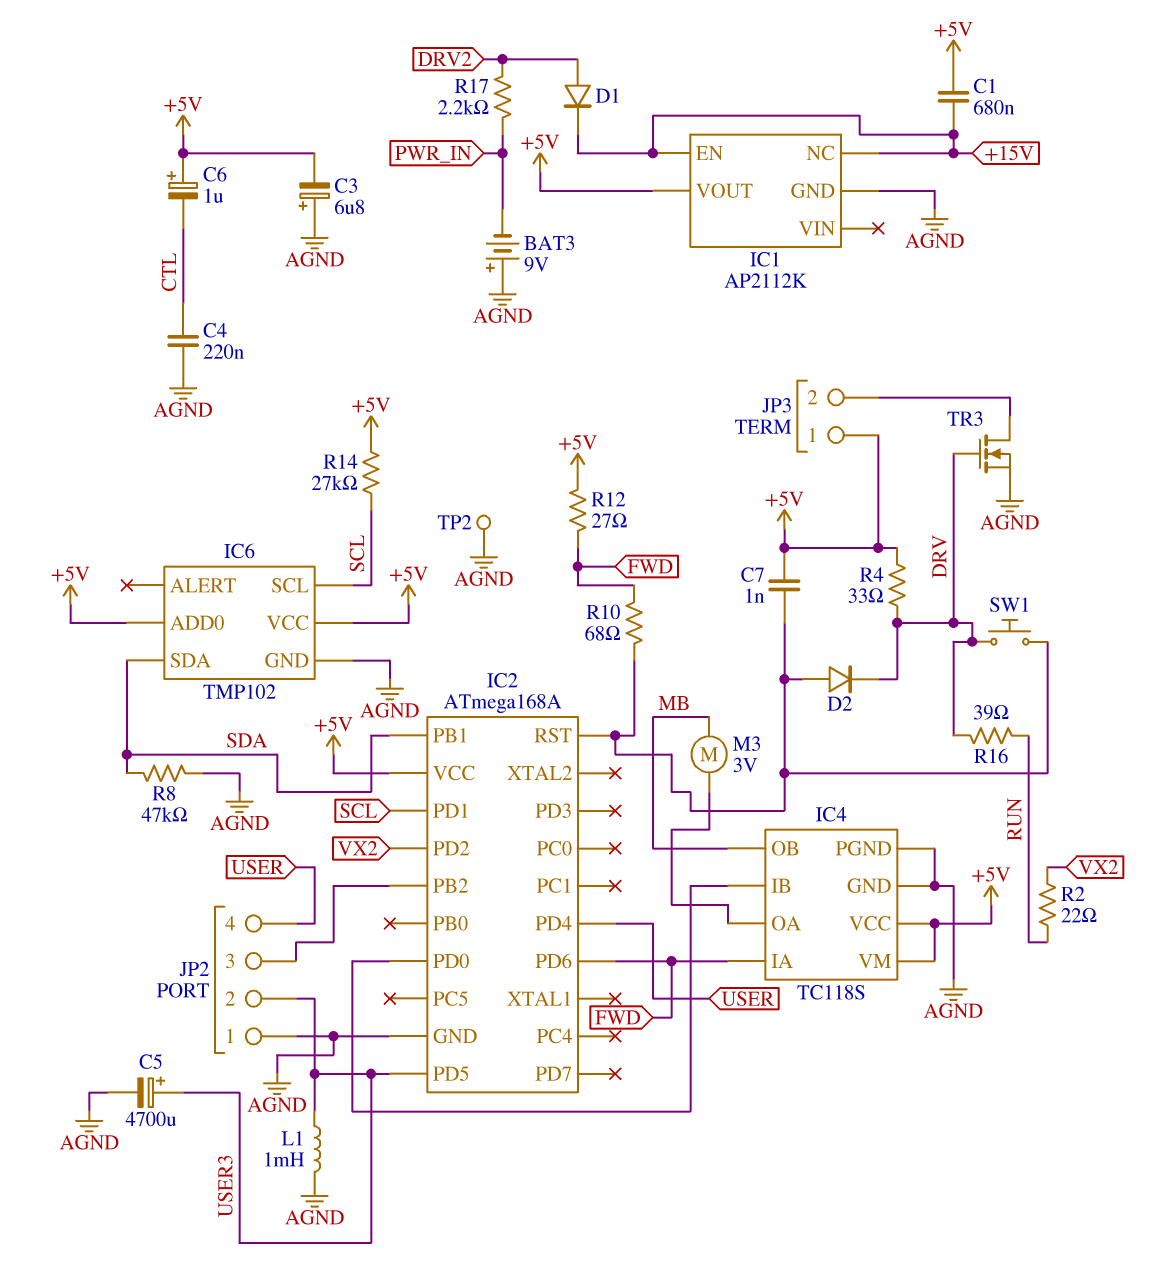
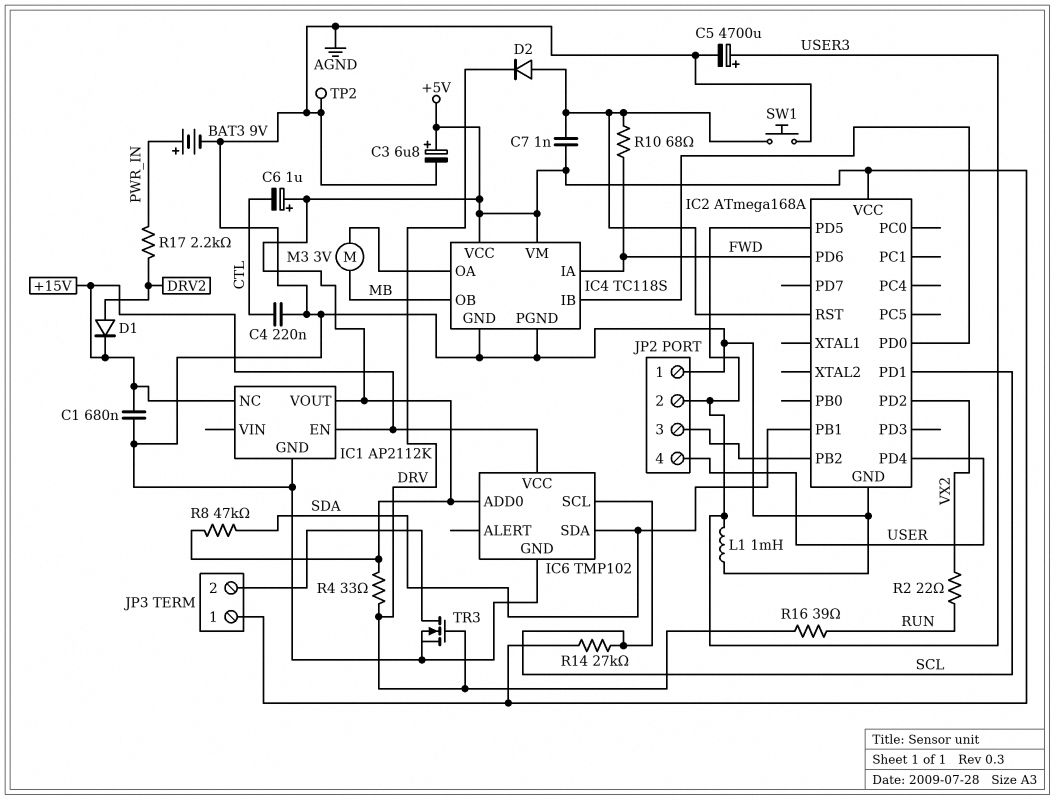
BAT3: 9V (plus AGND, minus PWR_IN) -> 9V (plus PWR_IN, minus AGND)
C1: 680nF (+5V, +15V) -> 680nF (+15V, AGND)
C3: 6.8uF (plus AGND, minus +5V) -> 6.8uF (plus +5V, minus AGND)
IC6 pin VCC: +5V -> +15V
R8: 47k (AGND, SDA) -> 47k (+5V, SDA)
R12: 27 (+5V, FWD) -> none
SW1: button (DRV, IC2/RST) -> button (AGND, IC2/RST)

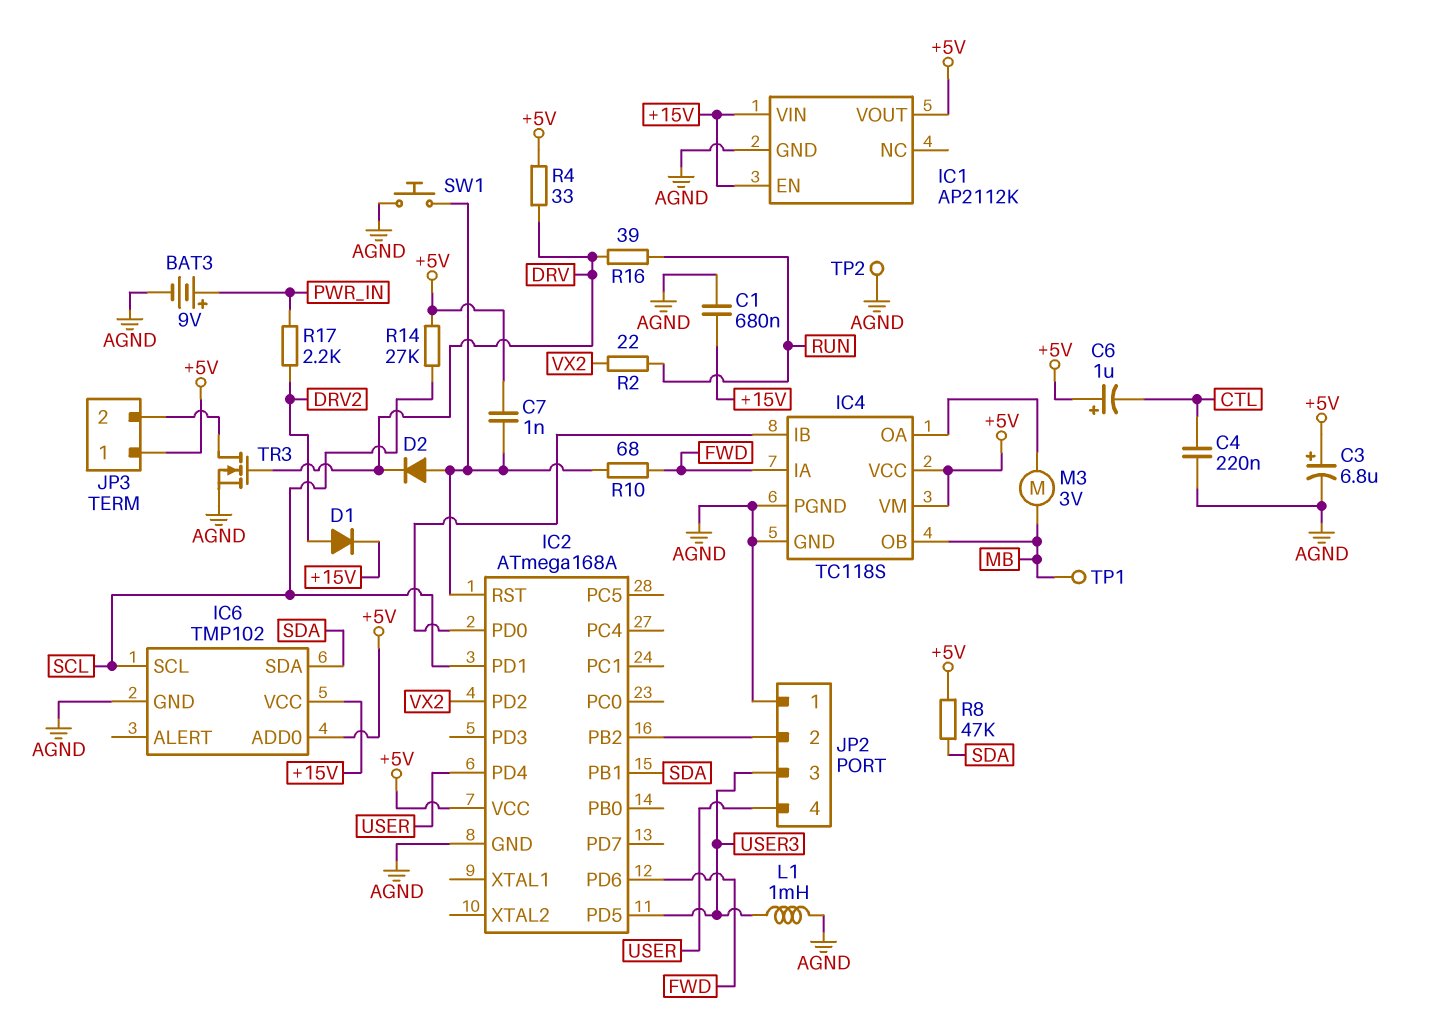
C5: 4700uF (plus USER3, minus AGND) -> none
IC1 pin NC: +15V -> none
IC1 pin VIN: none -> +15V
JP2 pin 2: USER3 -> IC2/PB2
JP2 pin 3: IC2/PB2 -> USER3
TP1: none -> test point (MB)

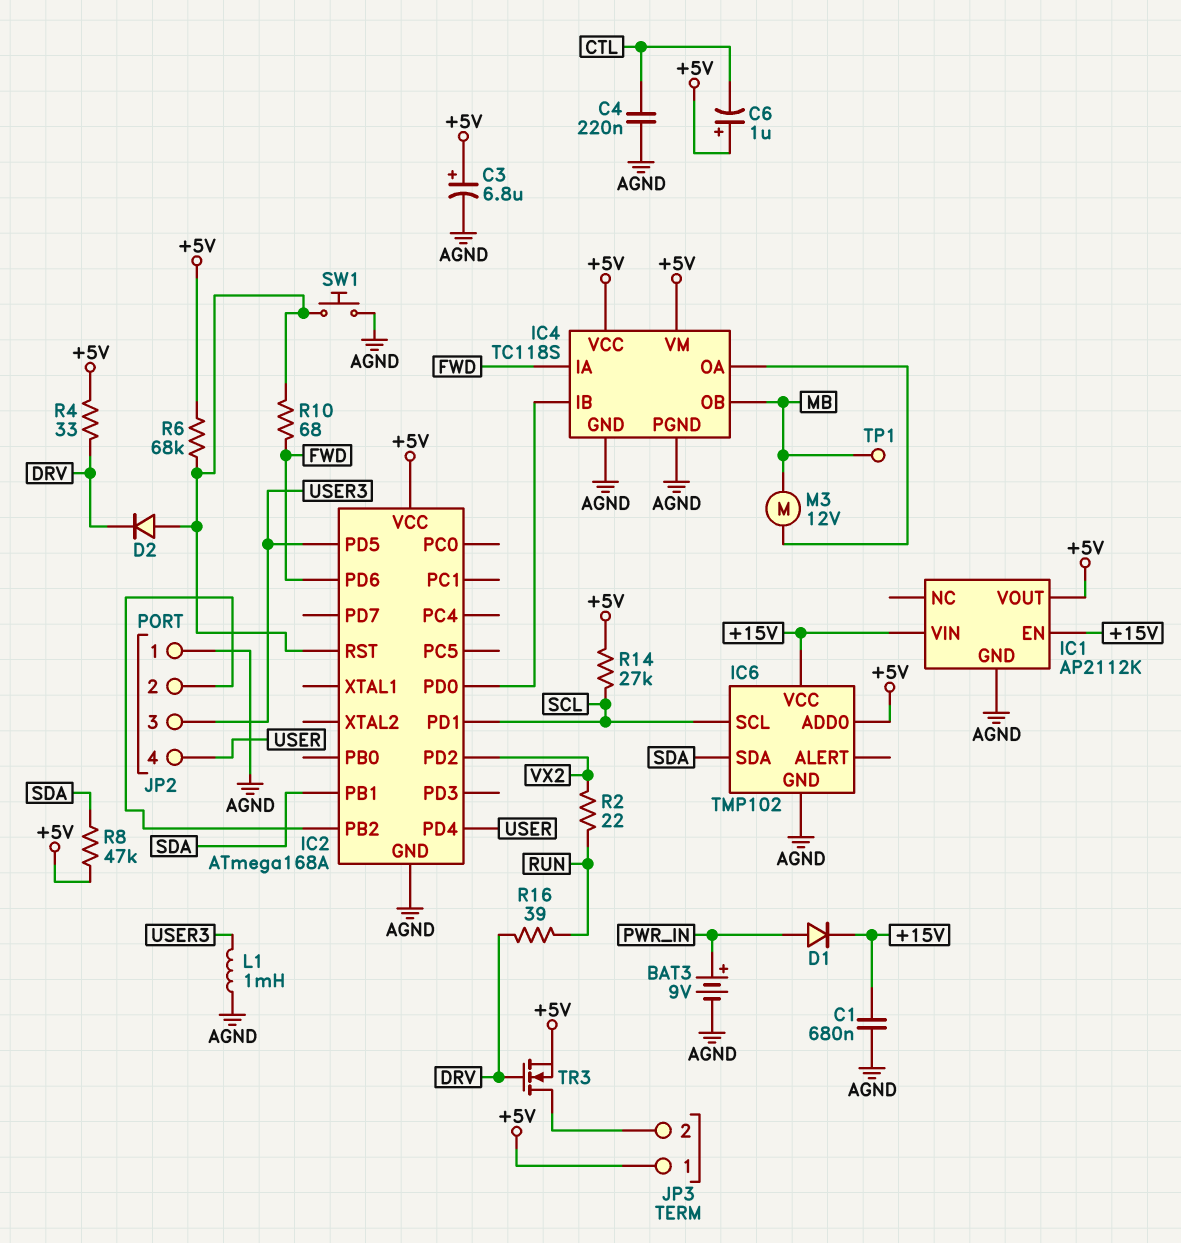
C7: 1nF (+5V, IC2/RST) -> none
D1: diode (A DRV2, K +15V) -> diode (A PWR_IN, K +15V)
M3: motor 3V (IC4/OA, MB) -> motor 12V (IC4/OA, MB)
R6: none -> 68k (+5V, IC2/RST)
R17: 2.2k (DRV2, PWR_IN) -> none
TP2: test point (AGND) -> none
TR3: NMOS (G DRV, D JP3/2, S AGND) -> NMOS (G DRV, D JP3/2, S +5V)

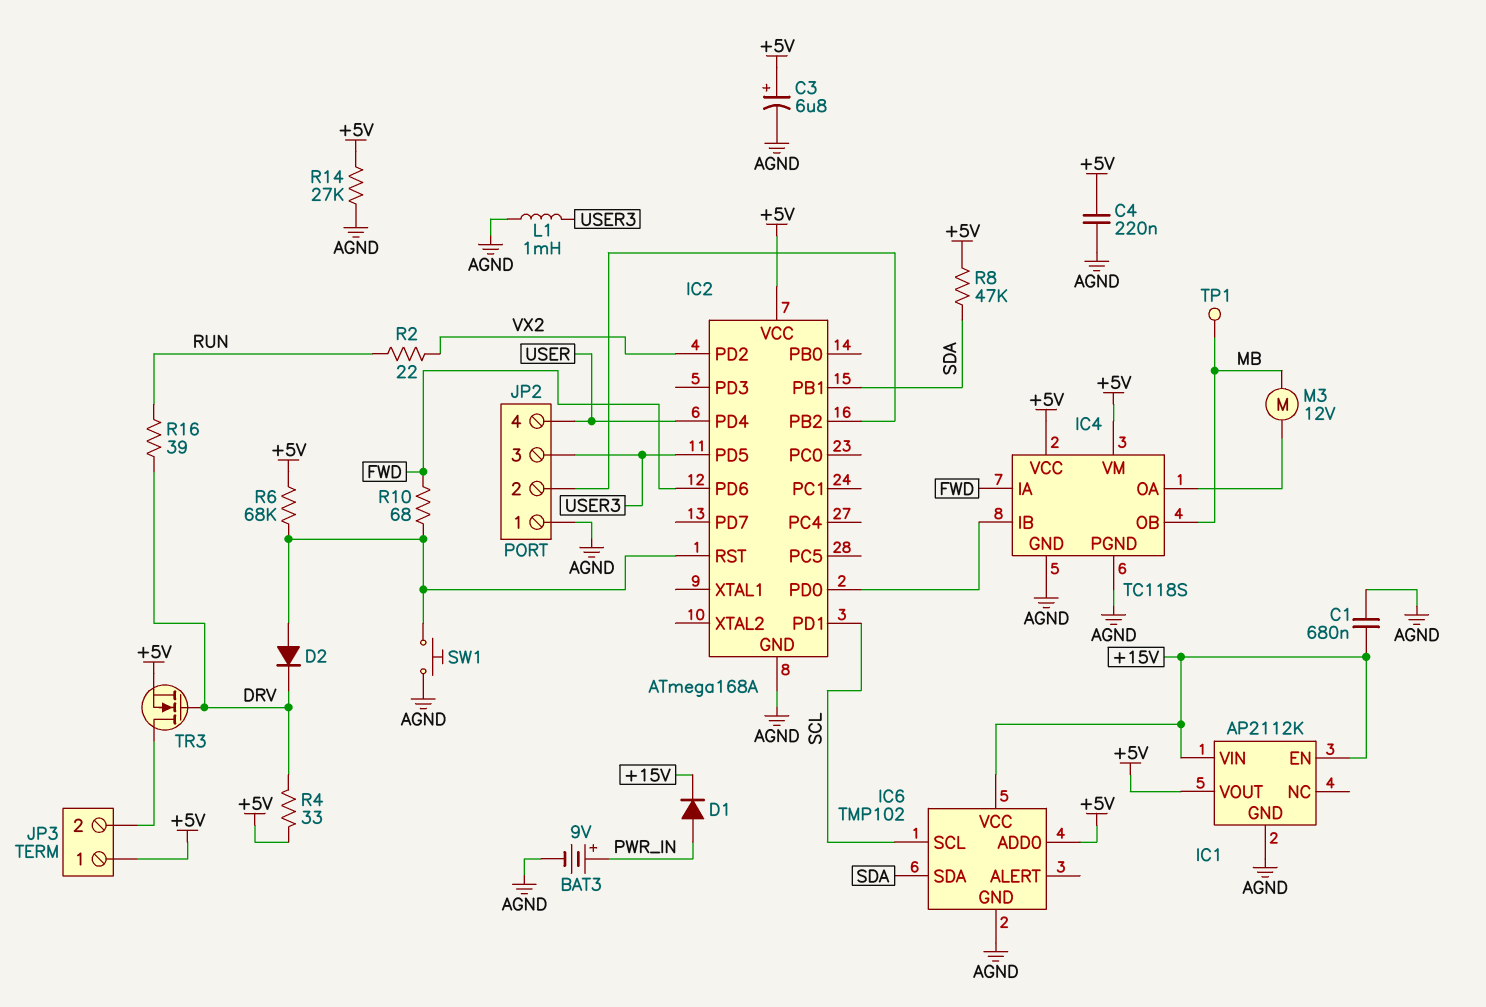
C4: 220nF (AGND, CTL) -> 220nF (+5V, AGND)
C6: 1uF (plus +5V, minus CTL) -> none
R14: 27k (+5V, SCL) -> 27k (+5V, AGND)

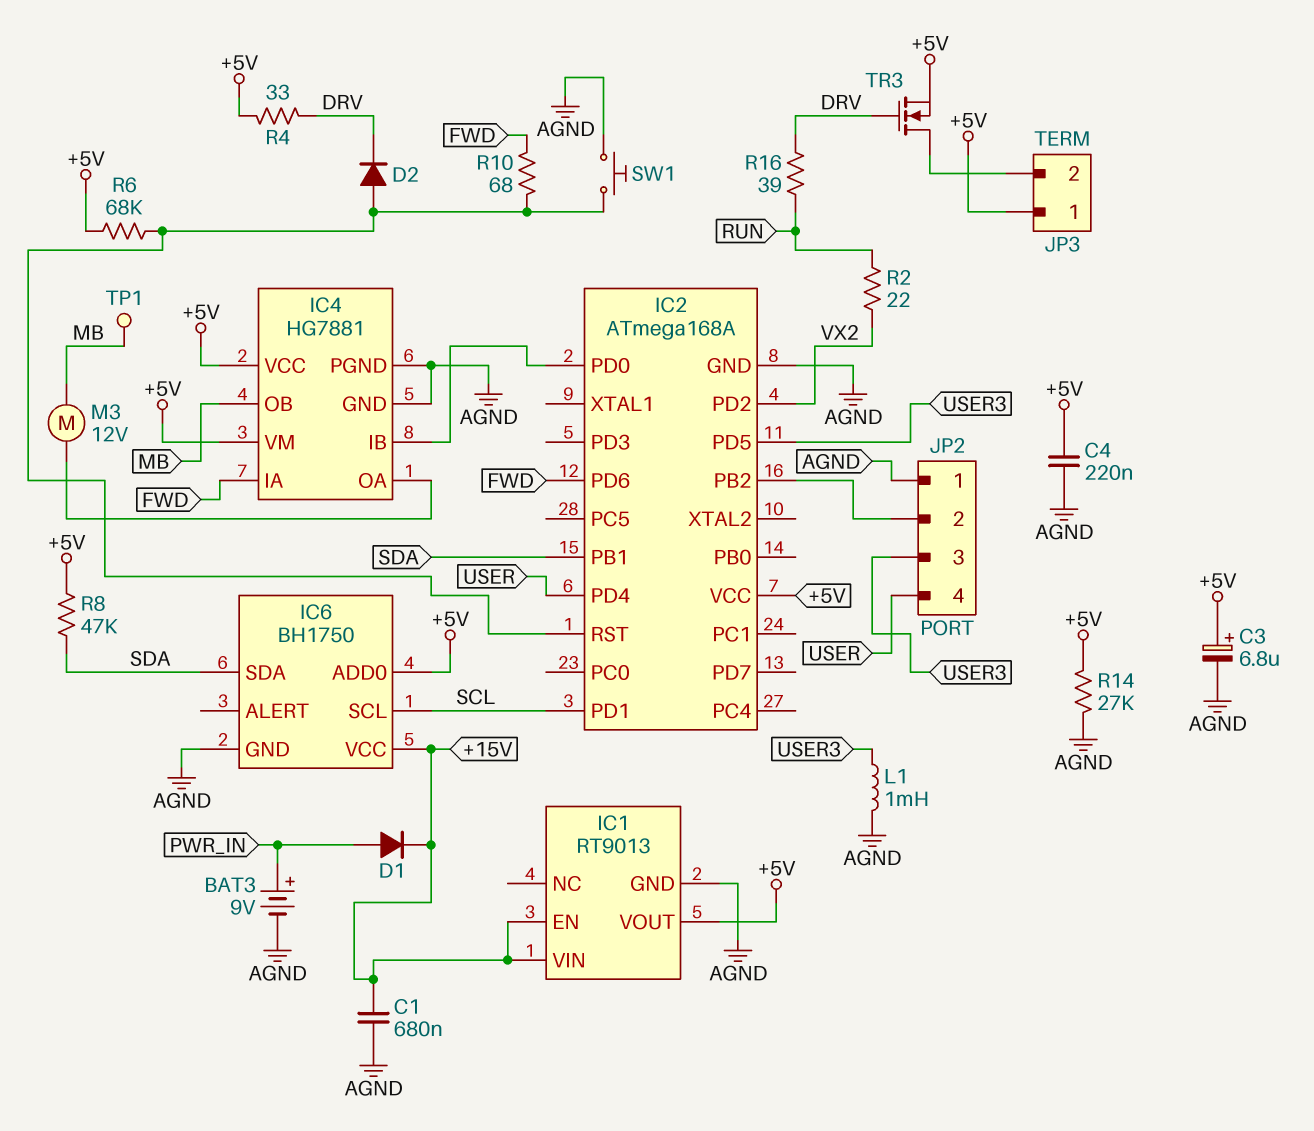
IC1: AP2112K -> RT9013
IC4: TC118S -> HG7881
IC6: TMP102 -> BH1750

